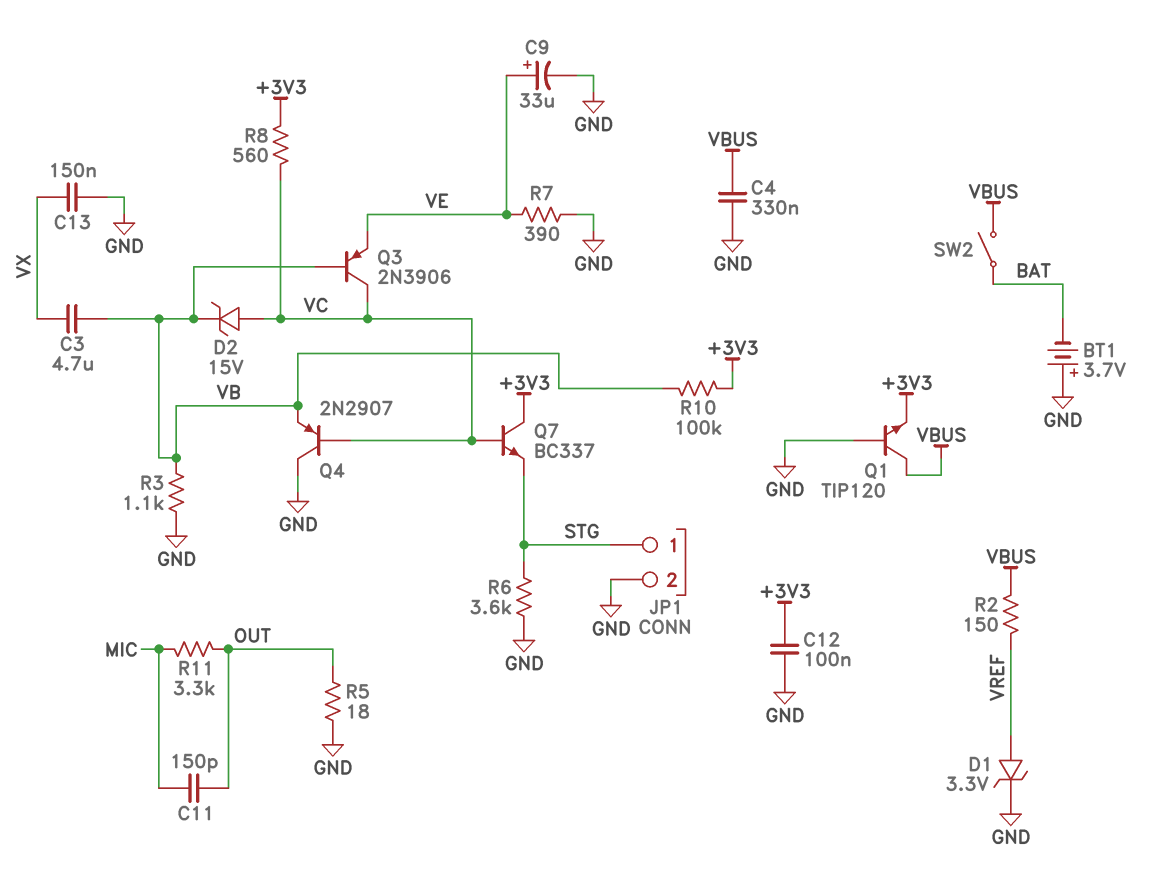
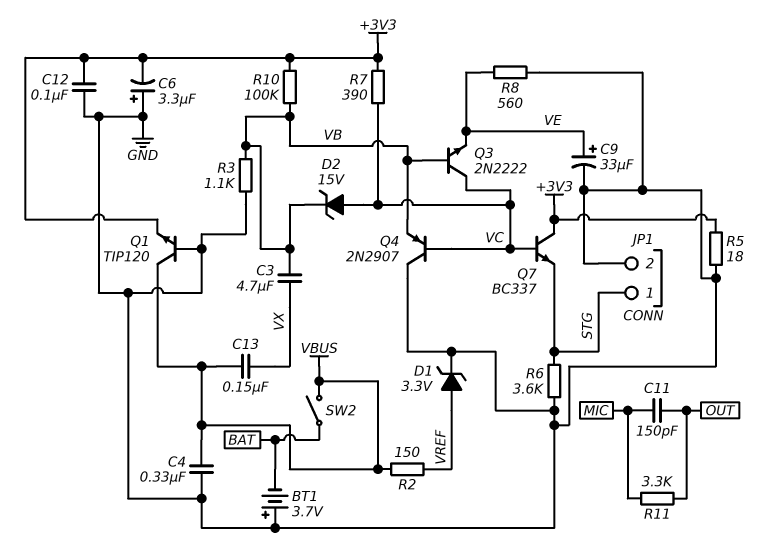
C6: none -> 3.3uF (plus GND, minus +3V3)
C13: 150nF (GND, VX) -> 150nF (VBUS, VX)
Q3: PNP 2N3906 (B VB, C VC, E VE) -> NPN 2N2222 (B VB, C VC, E VE)
R5: 18 (GND, OUT) -> 18 (+3V3, GND)
R7: 390 (GND, VE) -> 390 (+3V3, VC)
R8: 560 (+3V3, VC) -> 560 (GND, VE)

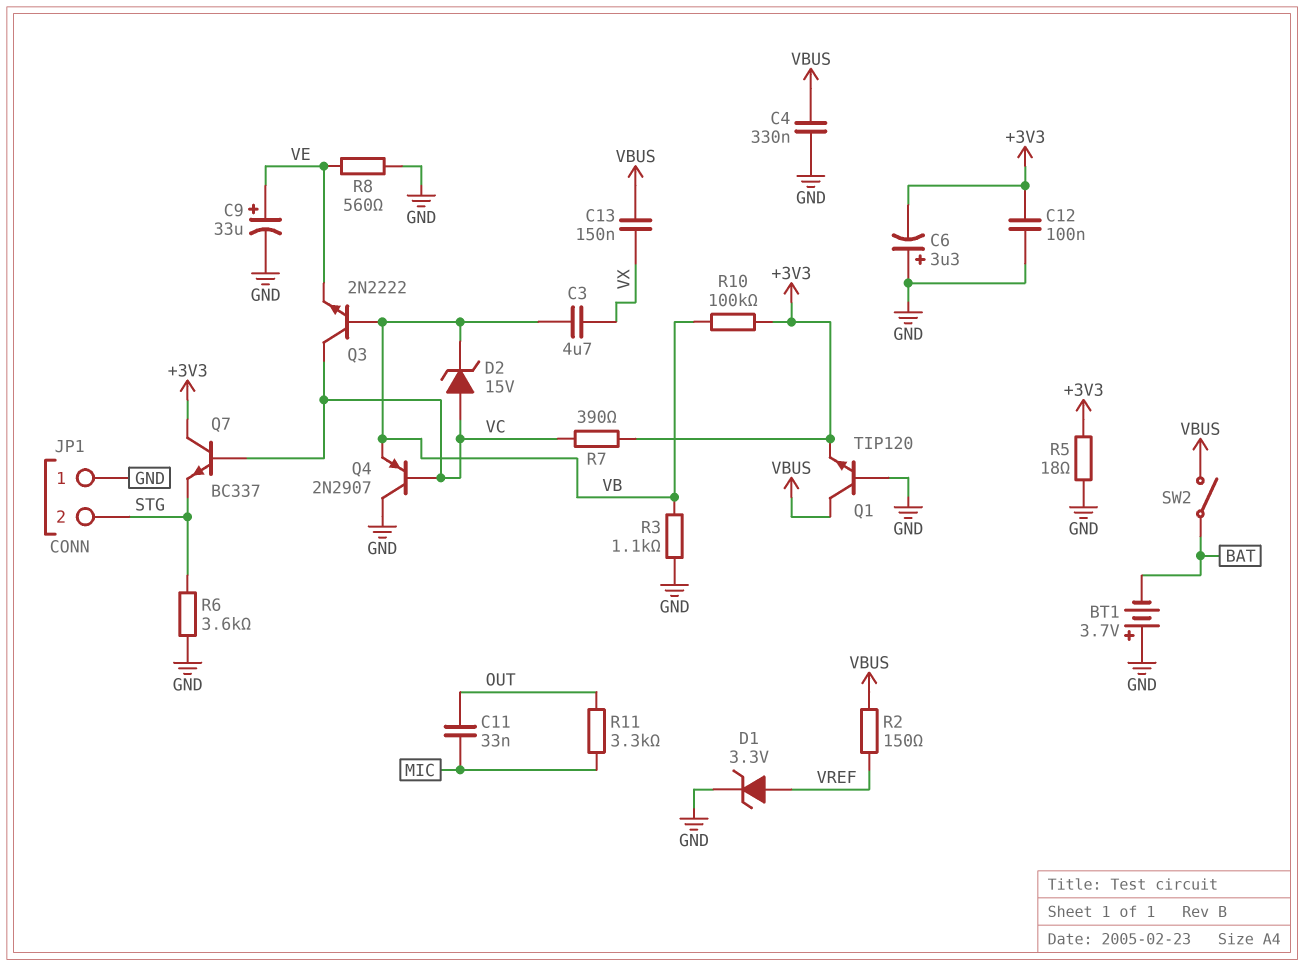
C11: 150pF (MIC, OUT) -> 33nF (MIC, OUT)
JP1 pin 1: STG -> GND
JP1 pin 2: GND -> STG

